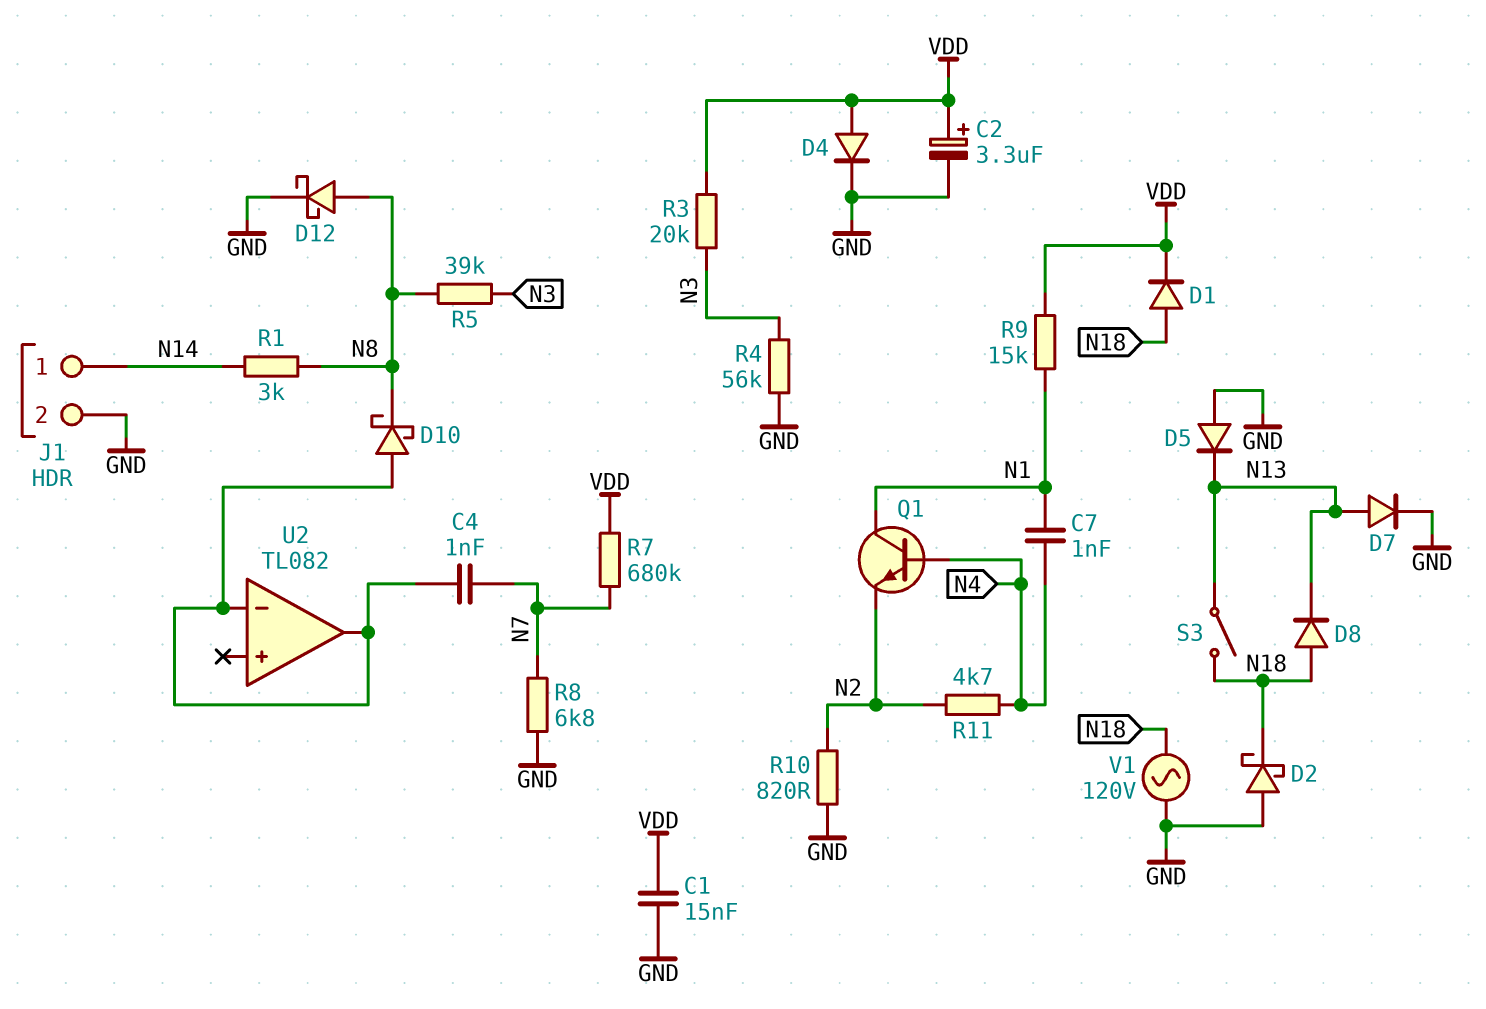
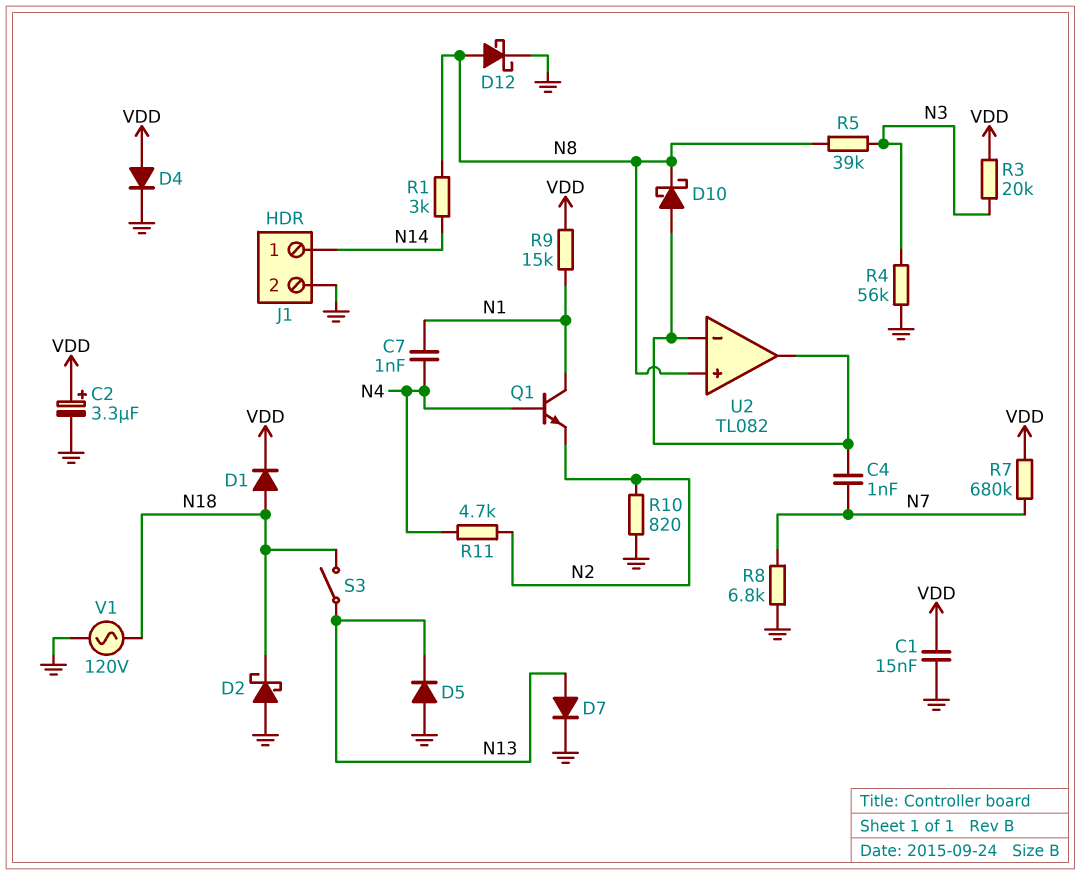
D8: diode (A N18, K N13) -> none
U2 pin in+: none -> N8

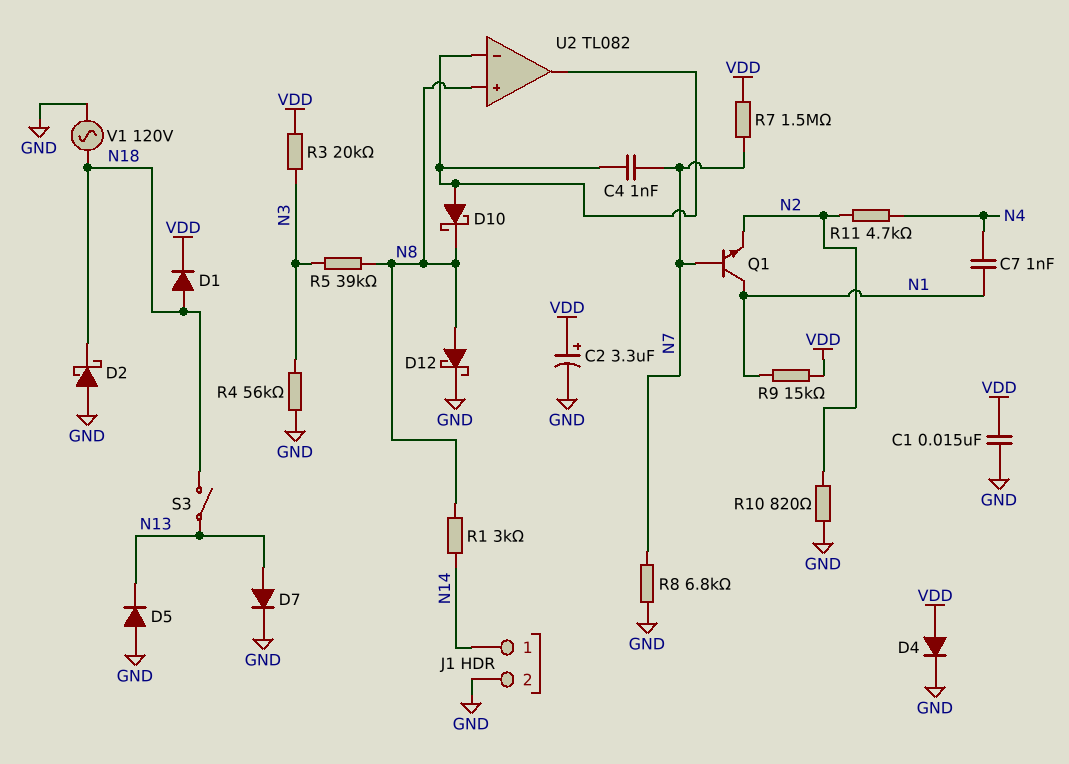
Q1: NPN (B N4, C N1, E N2) -> NPN (B N7, C N1, E N2)
R7: 680k (N7, VDD) -> 1.5M (N7, VDD)

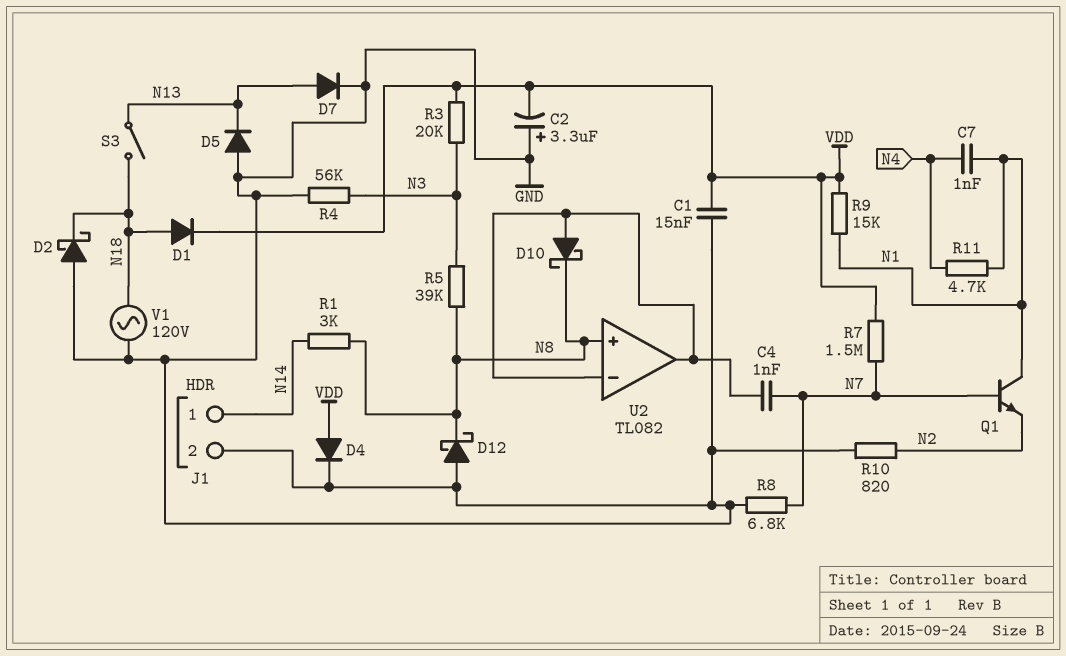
C2: 3.3uF (plus VDD, minus GND) -> 3.3uF (plus GND, minus VDD)
D12: schottky (A N8, K GND) -> schottky (A GND, K N8)
R11: 4.7k (N2, N4) -> 4.7k (N1, N4)

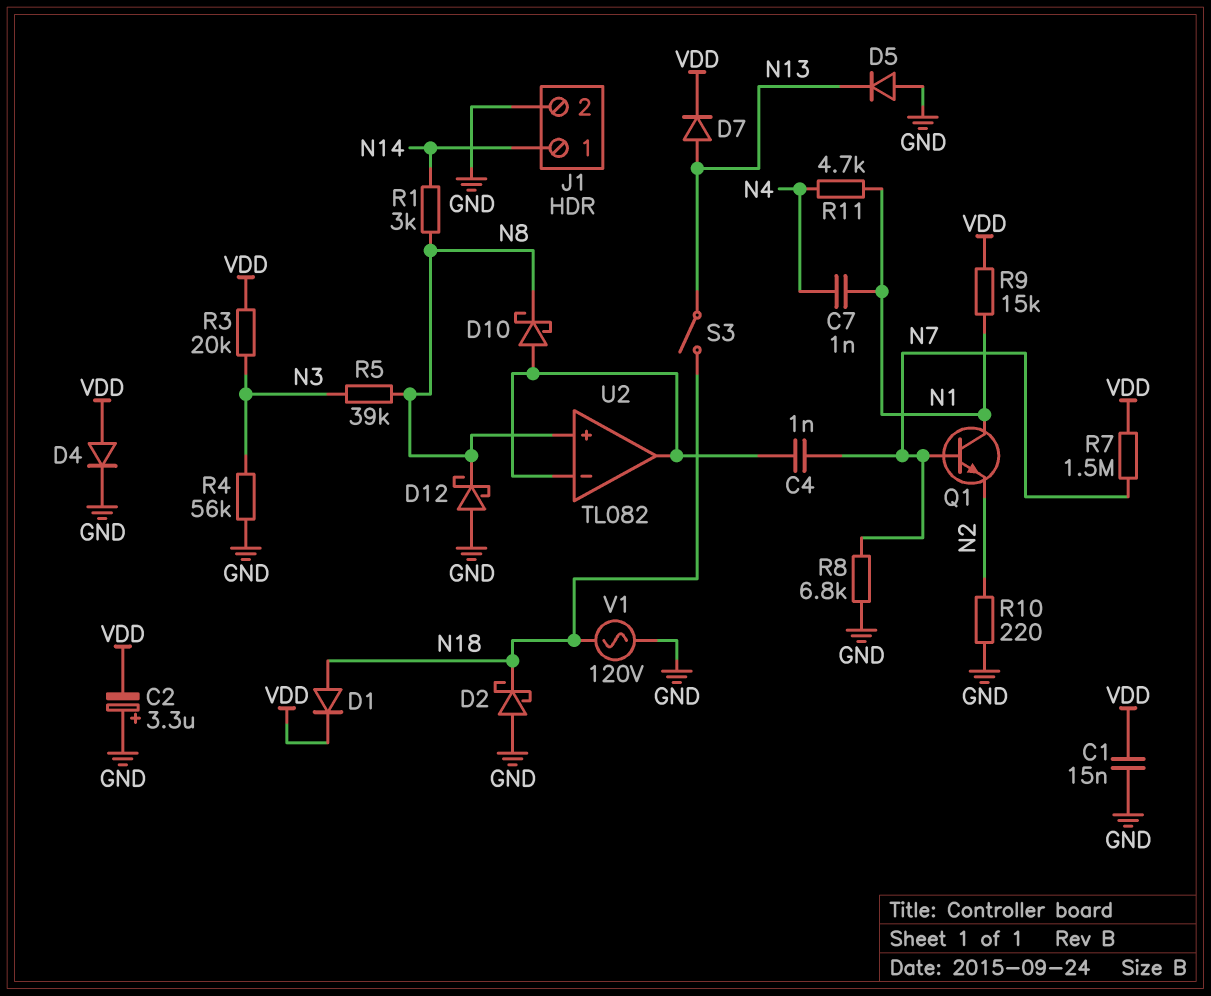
D7: diode (A N13, K GND) -> diode (A N13, K VDD)
R10: 820 (GND, N2) -> 220 (GND, N2)

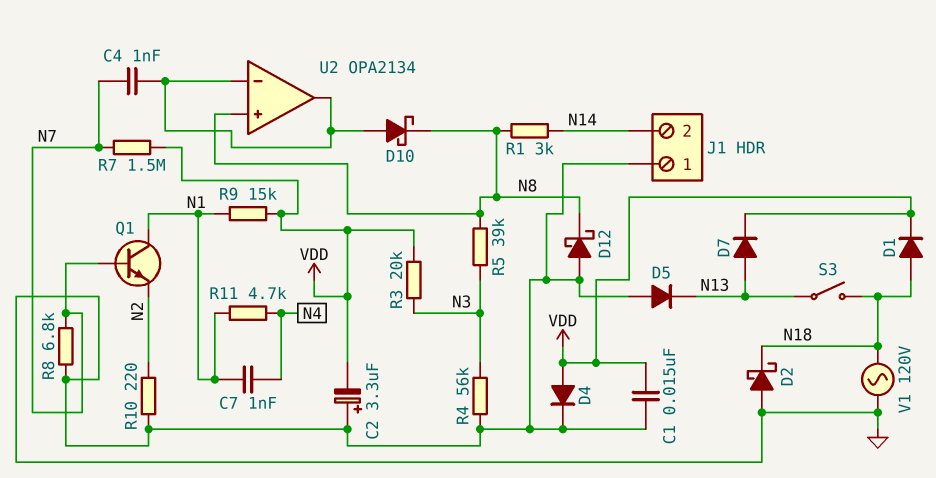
J1 pin 1: N14 -> GND
J1 pin 2: GND -> N14
U2: TL082 -> OPA2134

